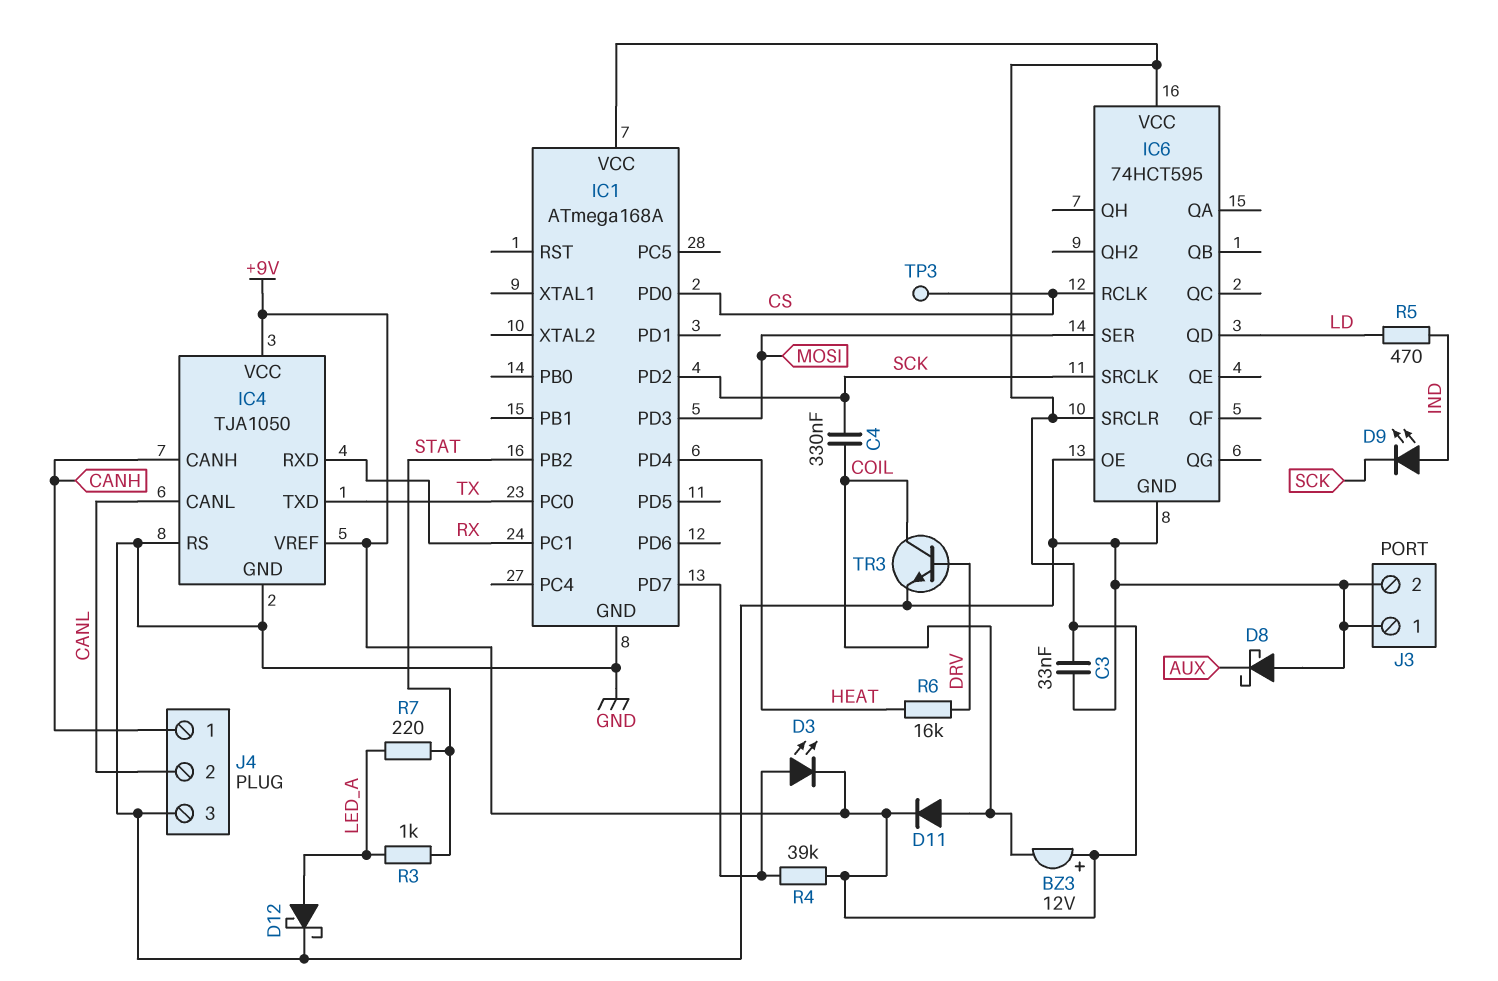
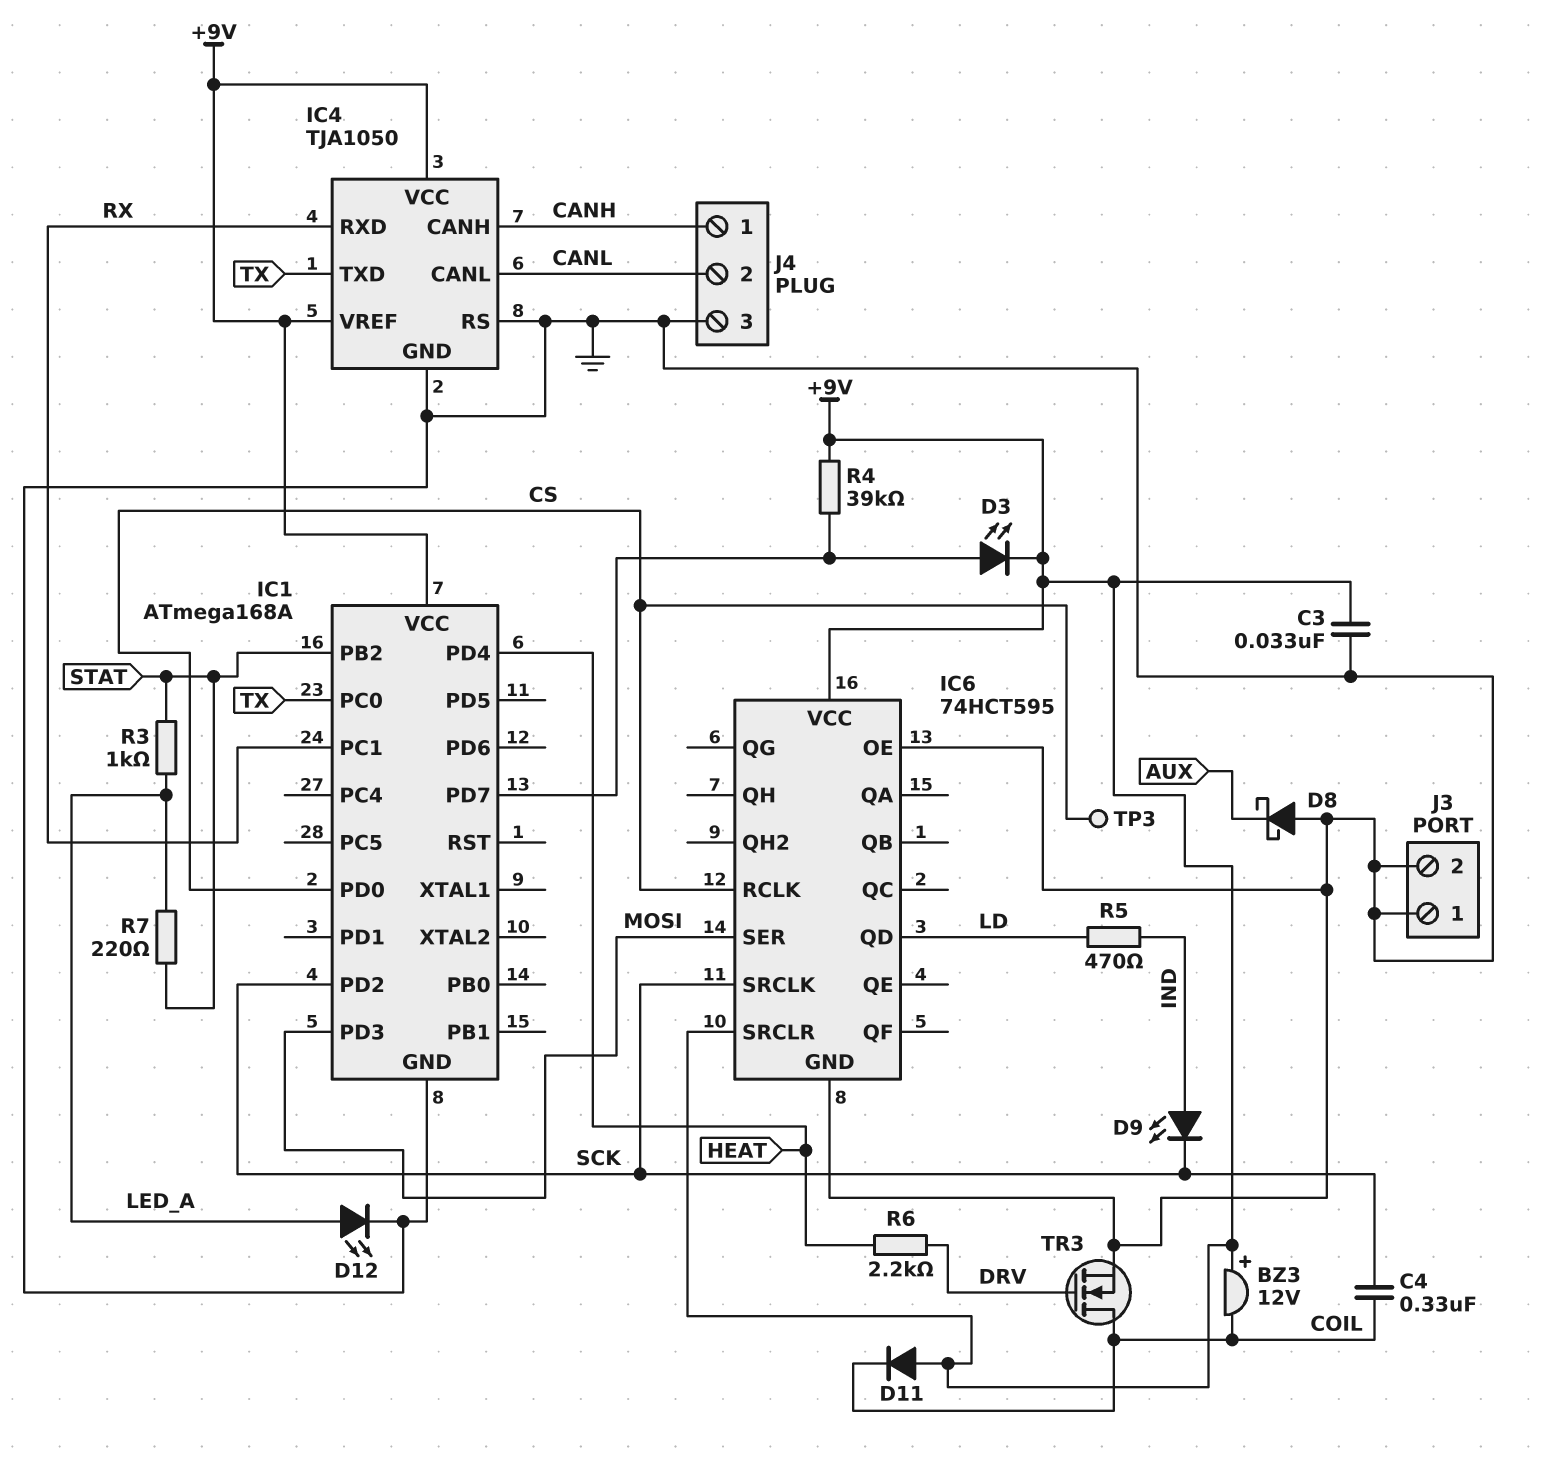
D11: diode (A COIL, K +9V) -> diode (A +9V, K COIL)
D12: schottky (A LED_A, K GND) -> LED (A LED_A, K GND)
R6: 16k (DRV, HEAT) -> 2.2k (DRV, HEAT)
TR3: NPN (B DRV, C COIL, E GND) -> NMOS (G DRV, D COIL, S GND)

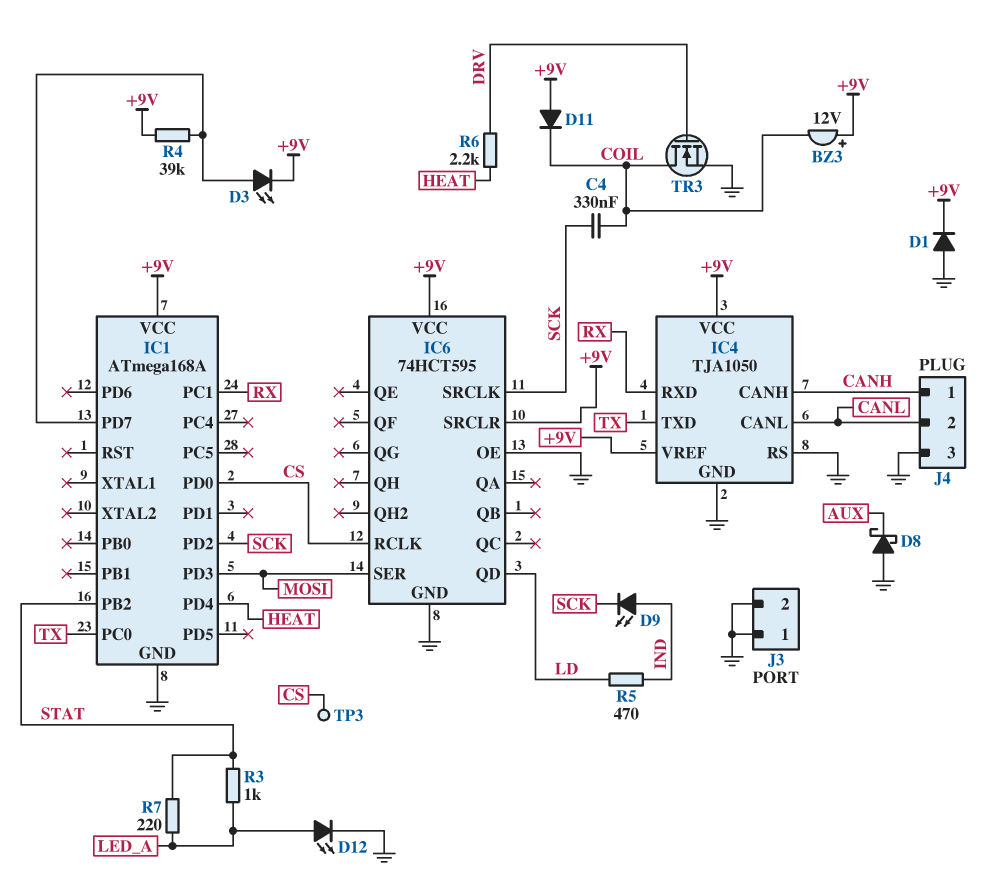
C3: 33nF (+9V, GND) -> none
D1: none -> diode (A GND, K +9V)

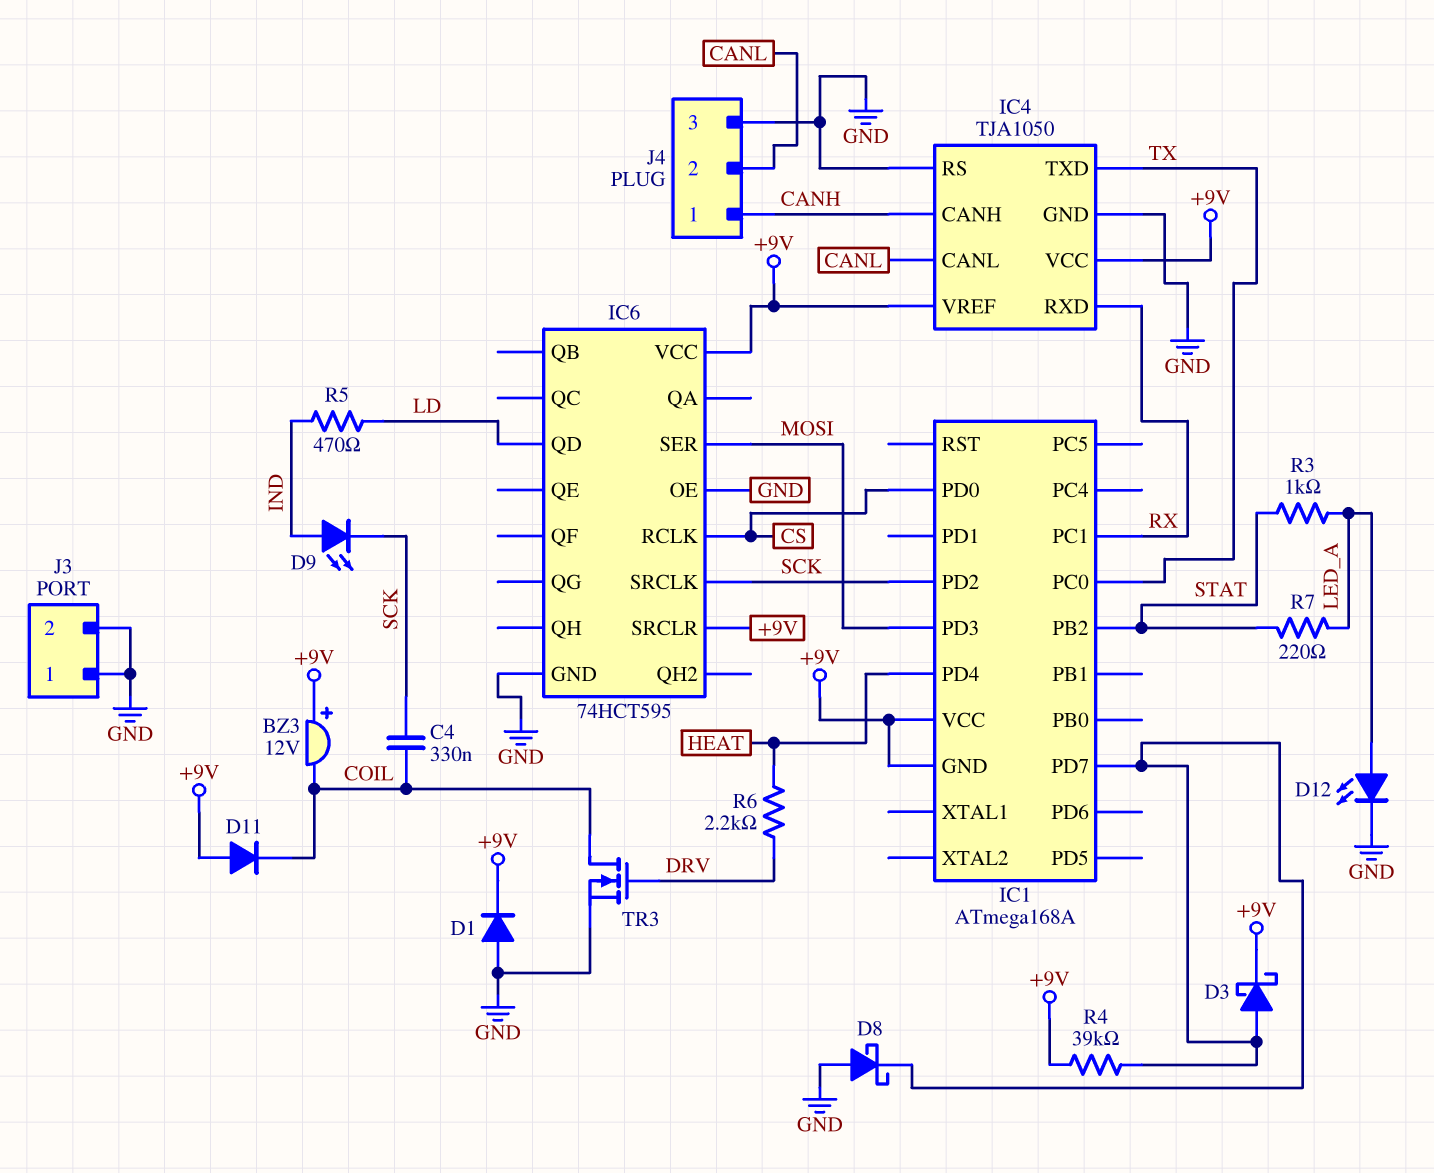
D3: LED (A IC1/PD7, K +9V) -> schottky (A IC1/PD7, K +9V)
D8: schottky (A GND, K AUX) -> schottky (A GND, K IC1/PD7)
IC1 pin GND: GND -> +9V
TP3: test point (CS) -> none

